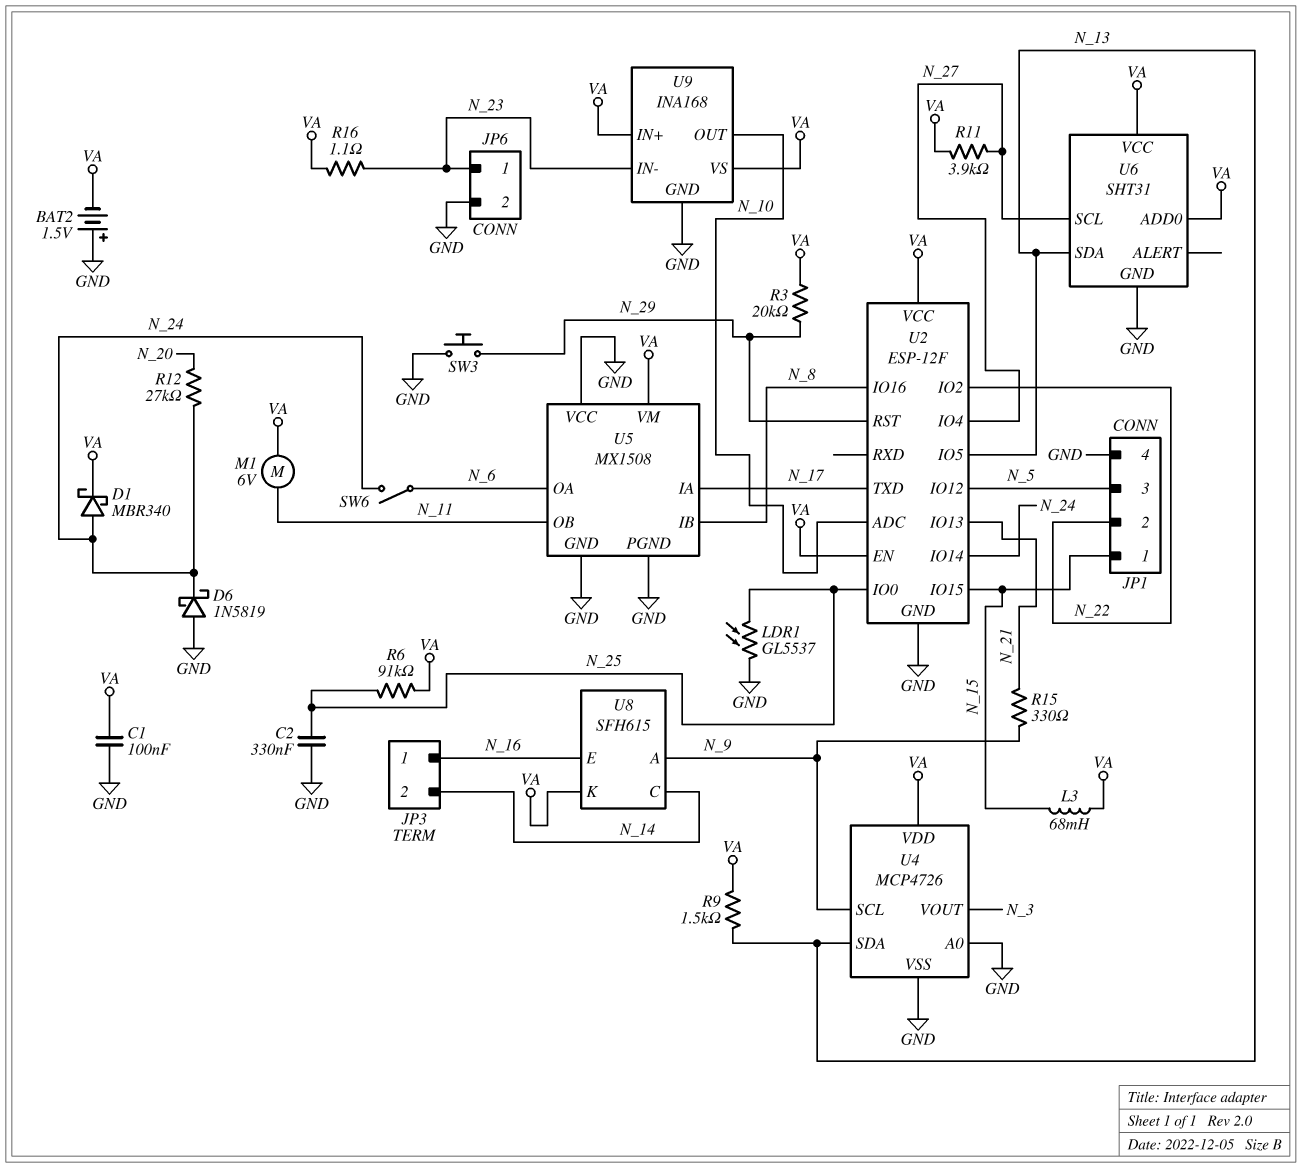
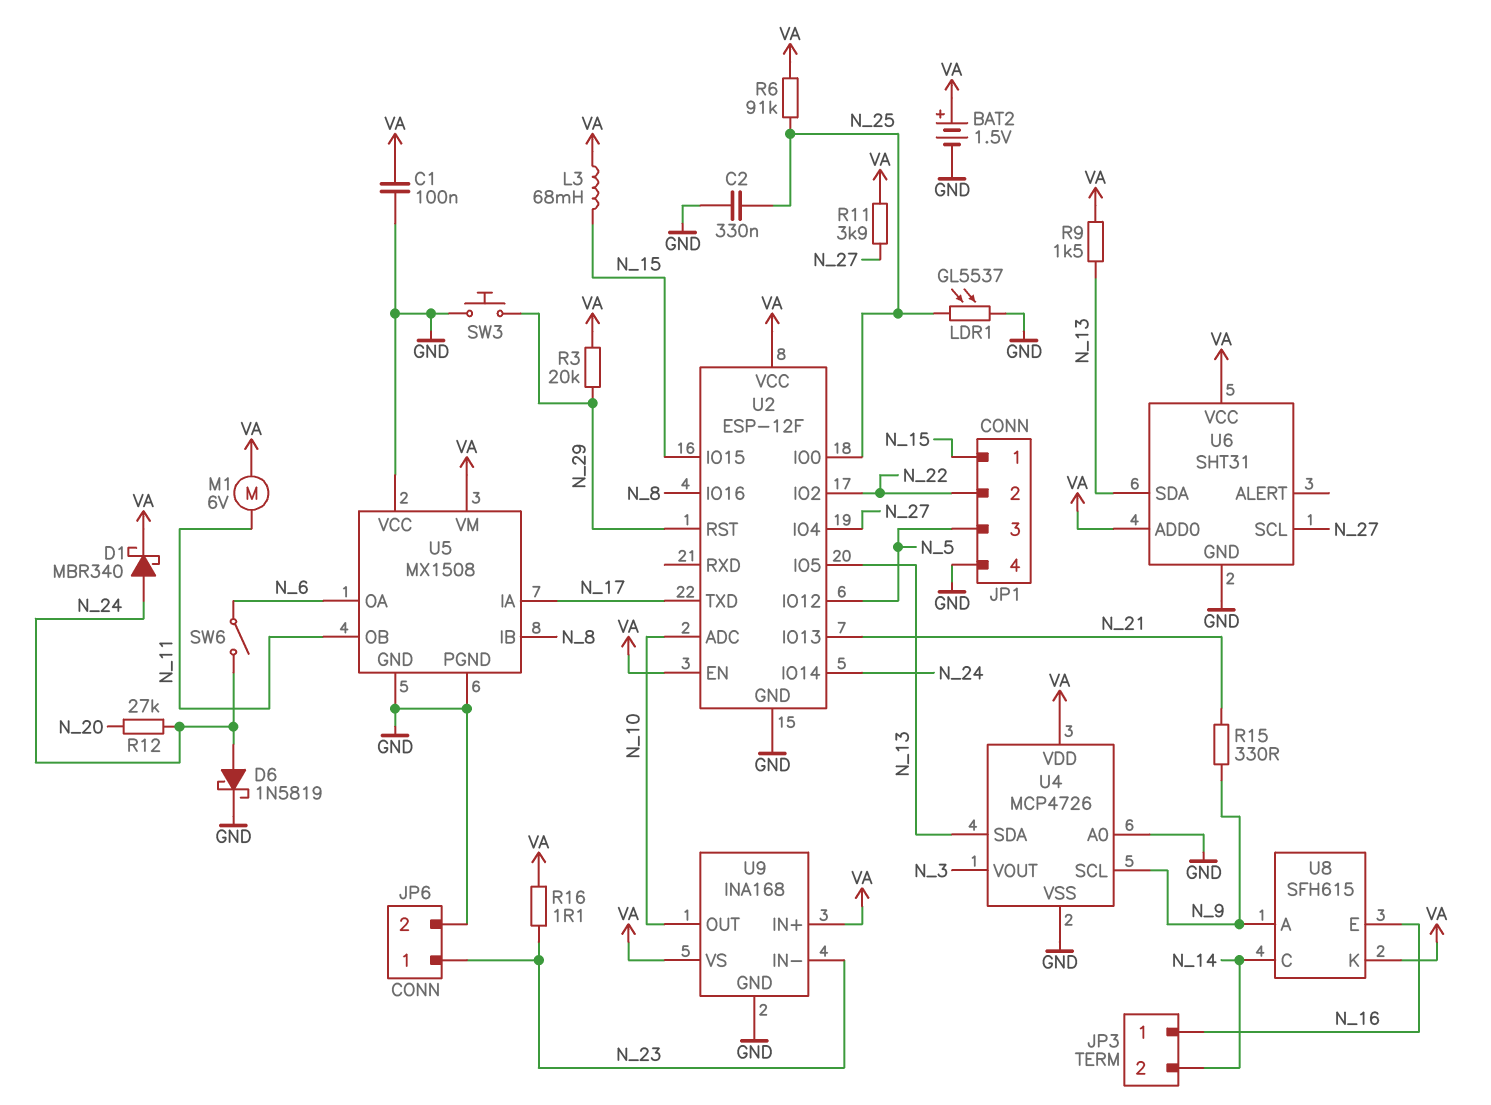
BAT2: 1.5V (plus GND, minus VA) -> 1.5V (plus VA, minus GND)
D6: schottky 1N5819 (A GND, K N_24) -> schottky 1N5819 (A N_24, K GND)

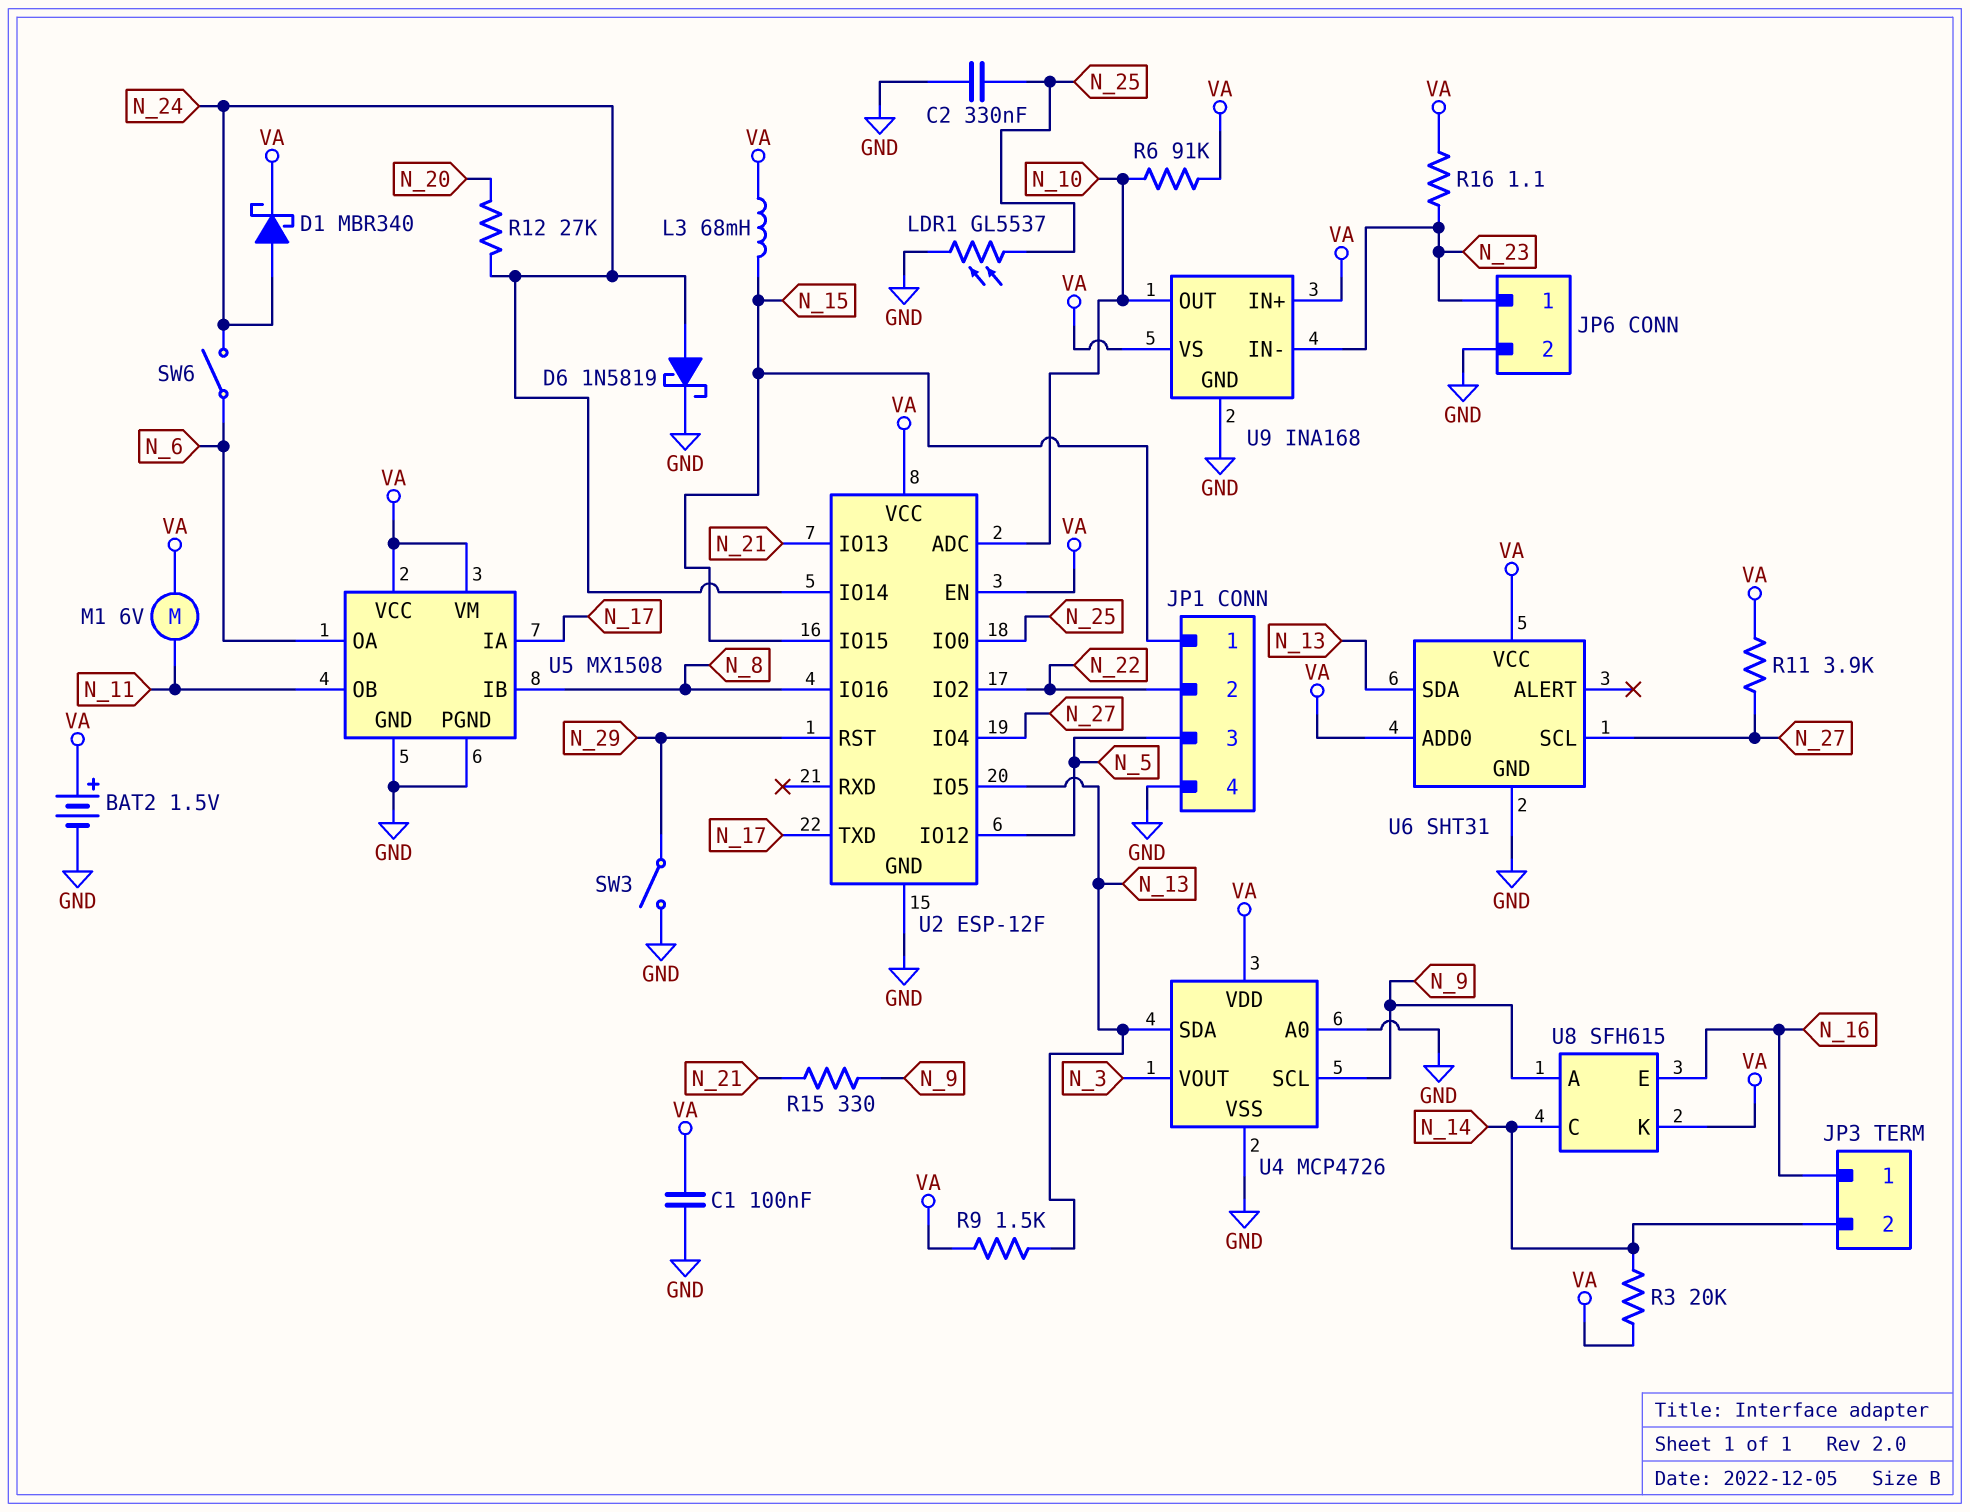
R3: 20k (N_29, VA) -> 20k (N_14, VA)
R6: 91k (N_25, VA) -> 91k (N_10, VA)
SW3: button (GND, N_29) -> switch (GND, N_29)
U5 pin VCC: GND -> VA

